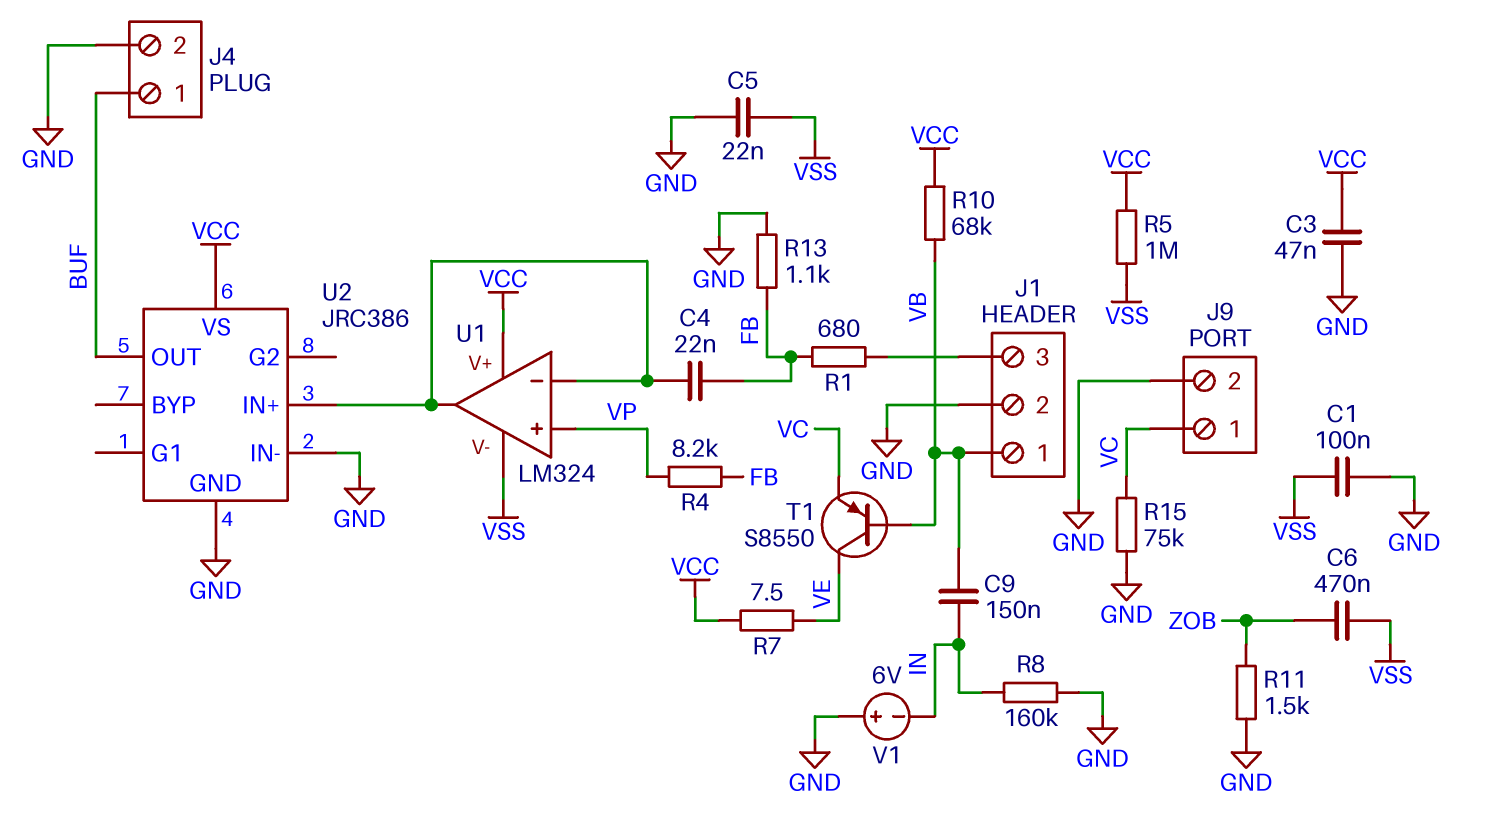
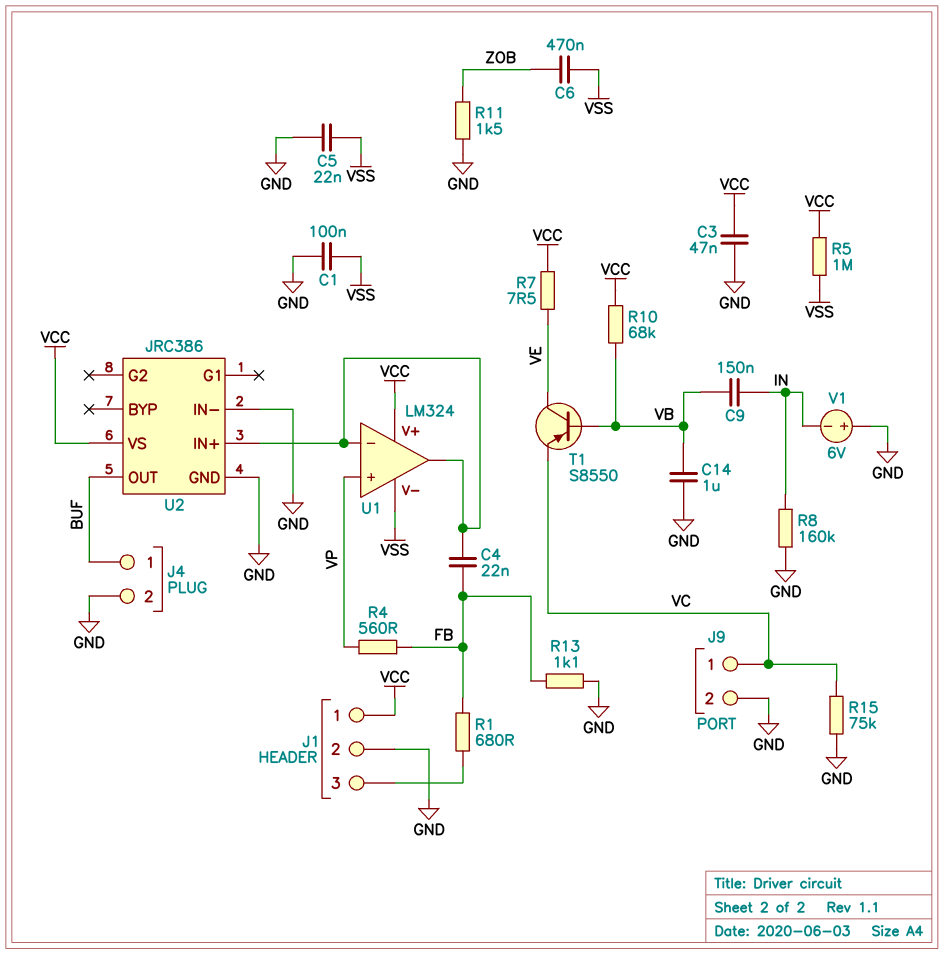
C14: none -> 1uF (GND, VB)
J1 pin 1: VB -> VCC
R4: 8.2k (FB, VP) -> 560 (FB, VP)

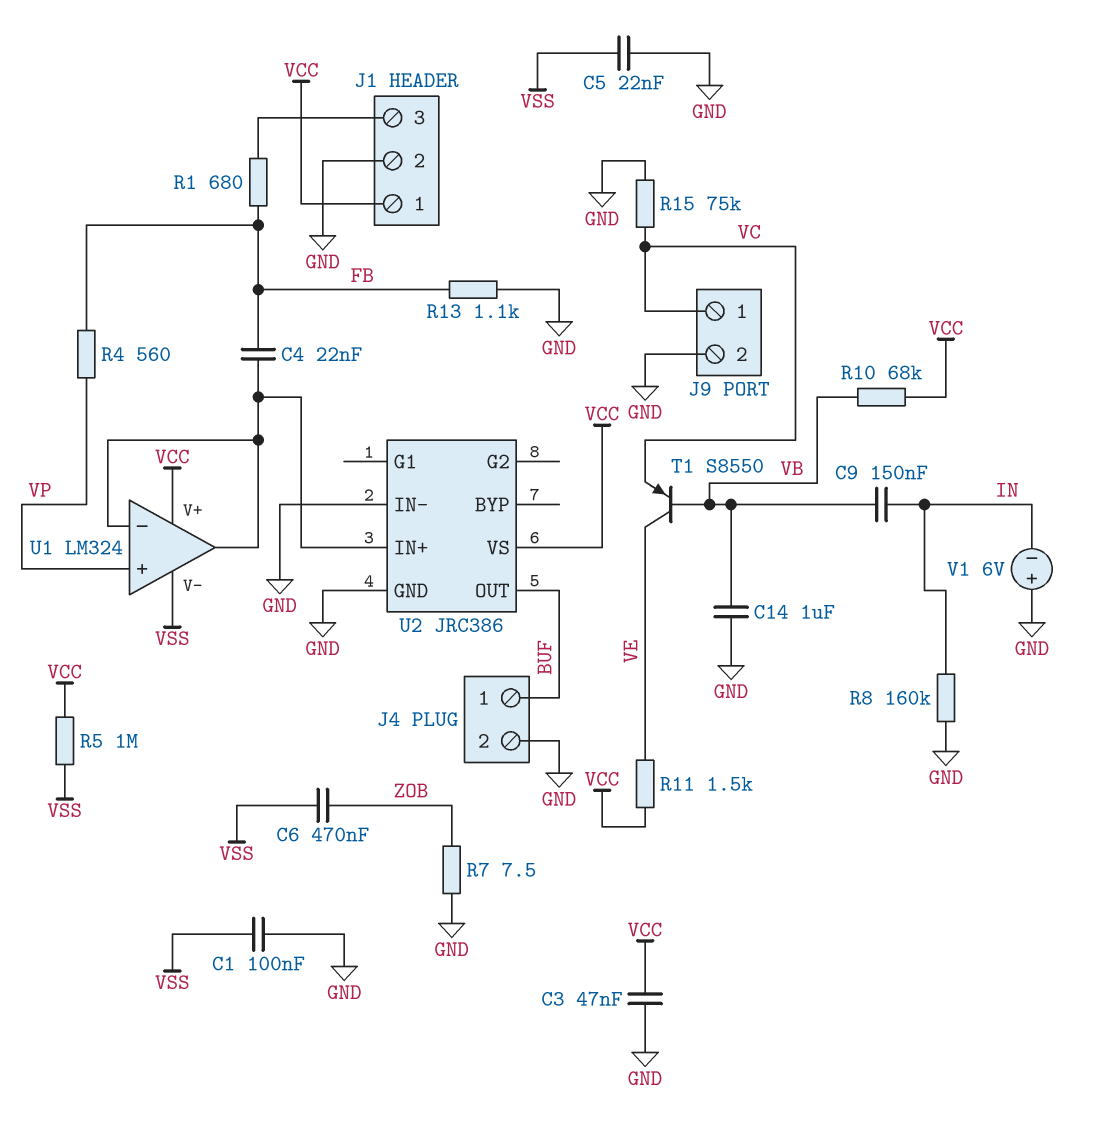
R7: 7.5 (VCC, VE) -> 7.5 (GND, ZOB)
R11: 1.5k (GND, ZOB) -> 1.5k (VCC, VE)

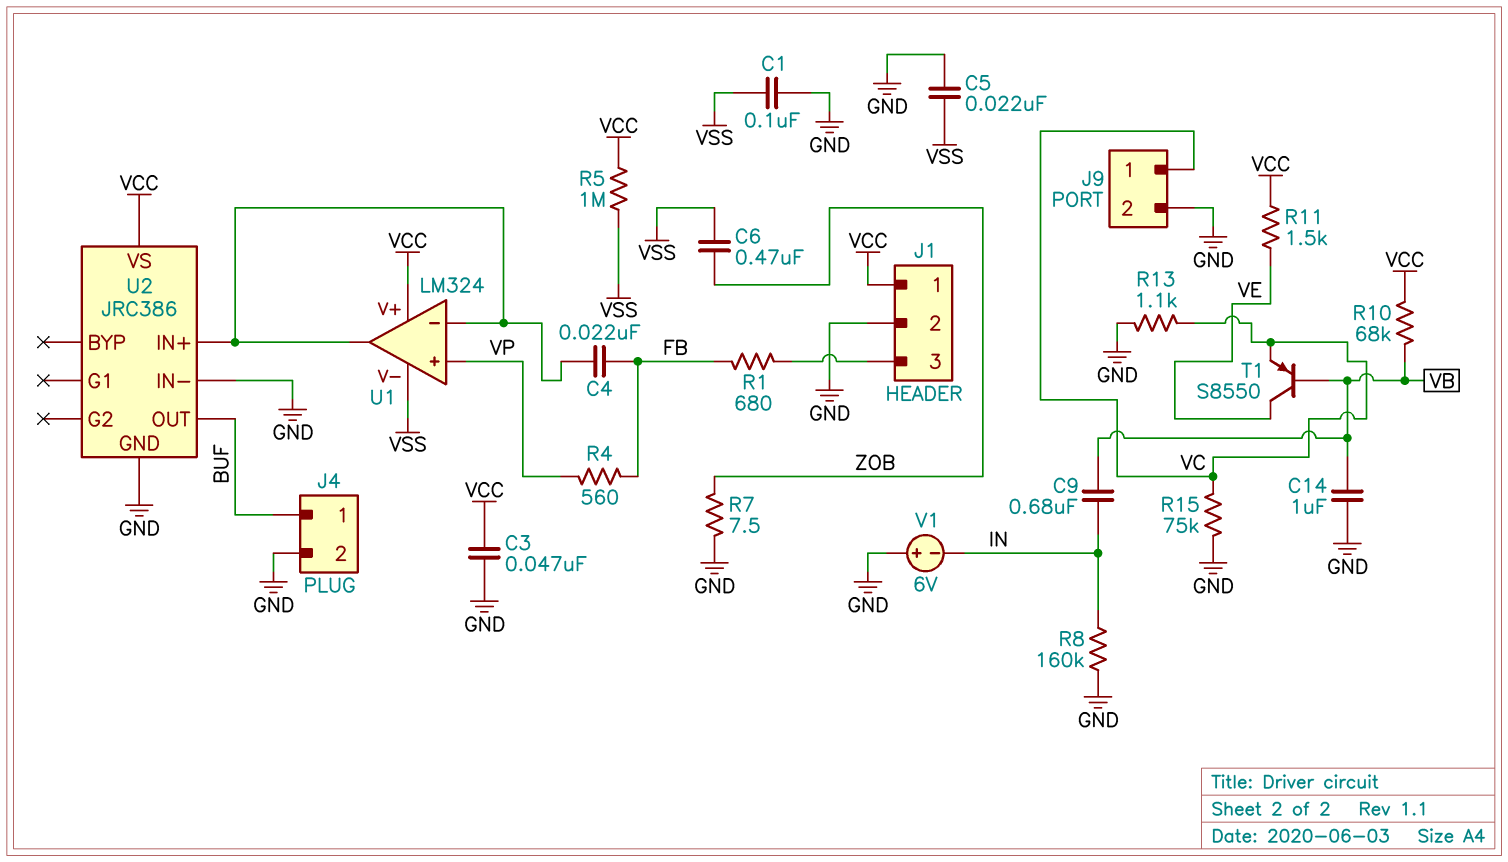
C9: 150nF (IN, VB) -> 680nF (IN, VB)
R13: 1.1k (FB, GND) -> 1.1k (GND, VC)

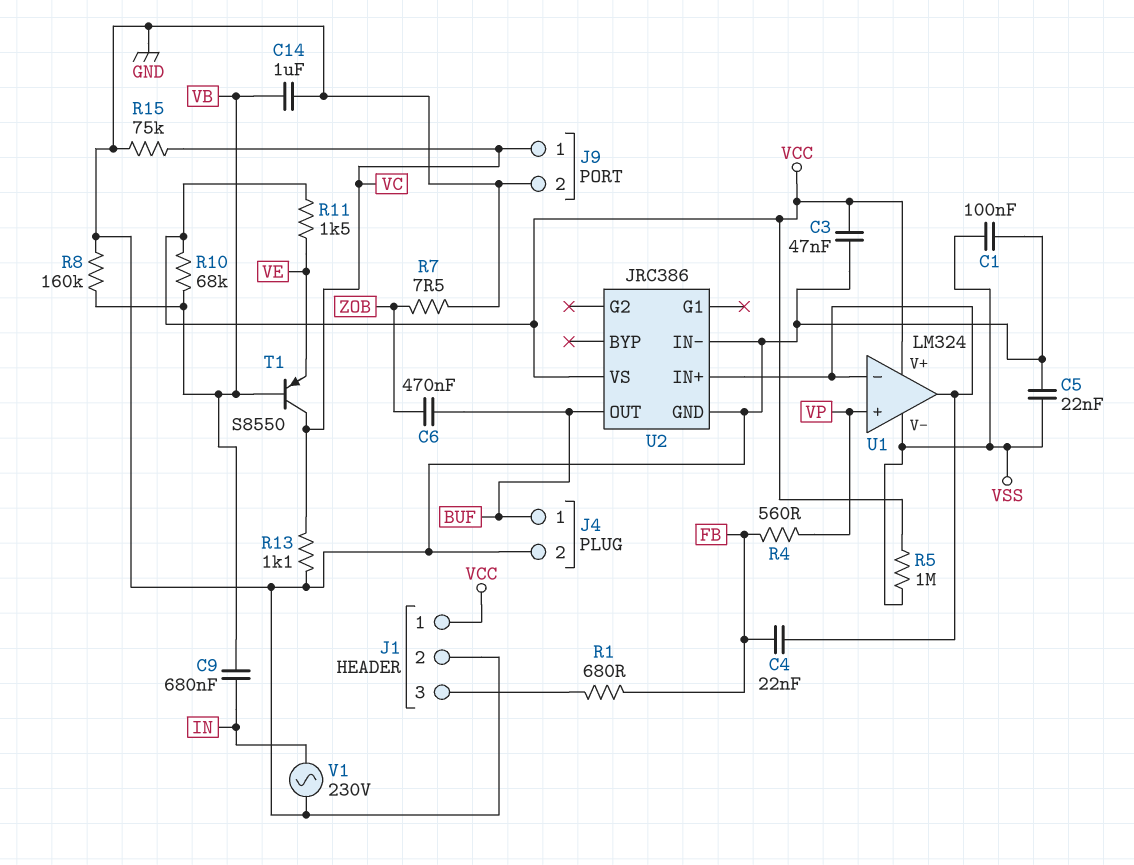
C6: 470nF (VSS, ZOB) -> 470nF (BUF, ZOB)
R8: 160k (GND, IN) -> 160k (GND, VB)
T1: PNP S8550 (B VB, C VE, E VC) -> PNP S8550 (B VB, C VC, E VE)
V1: 6V (plus GND, minus IN) -> AC 230V (GND, IN)

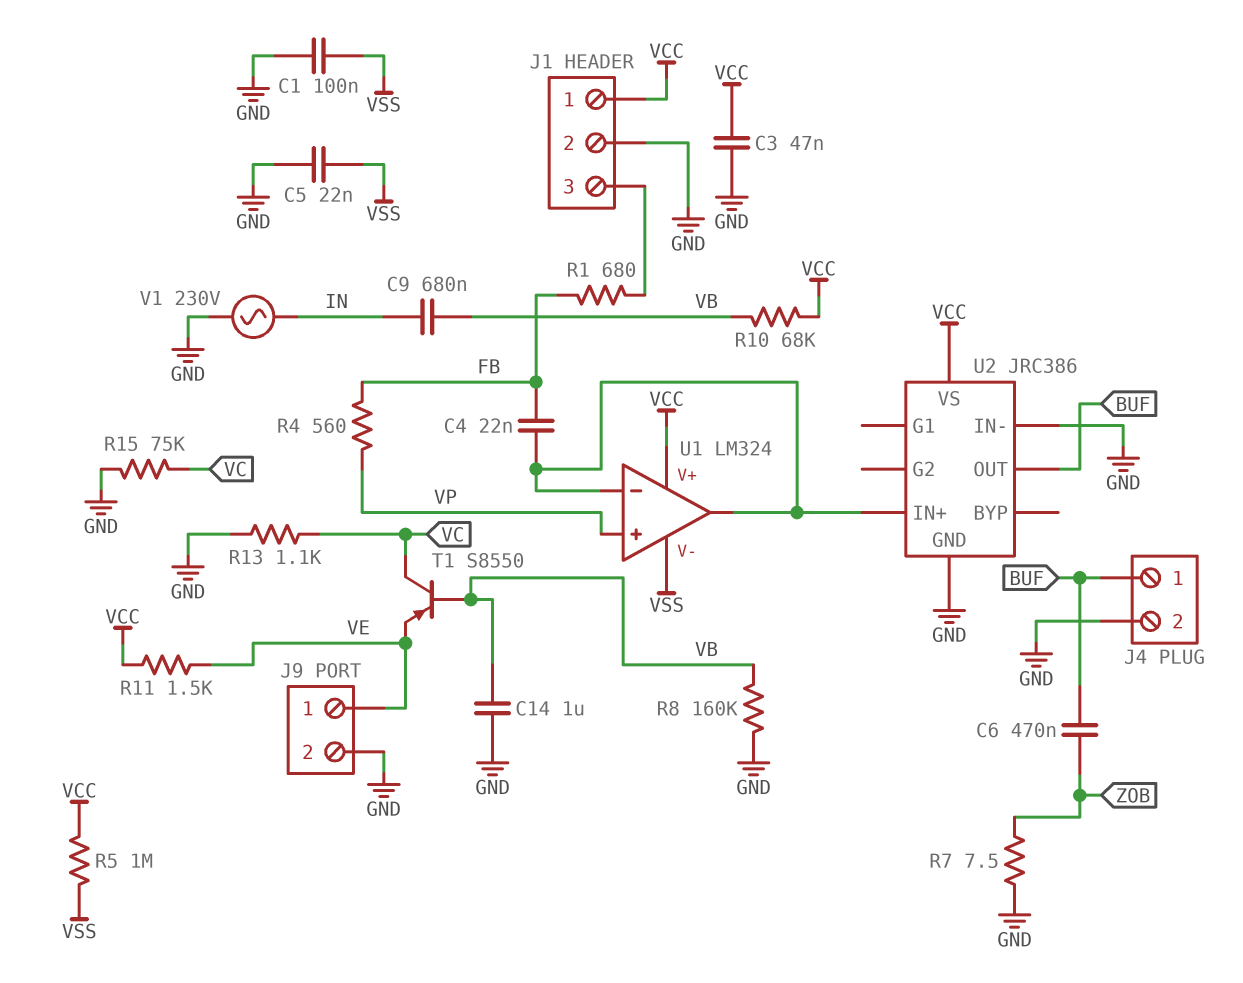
J9 pin 1: VC -> VE

